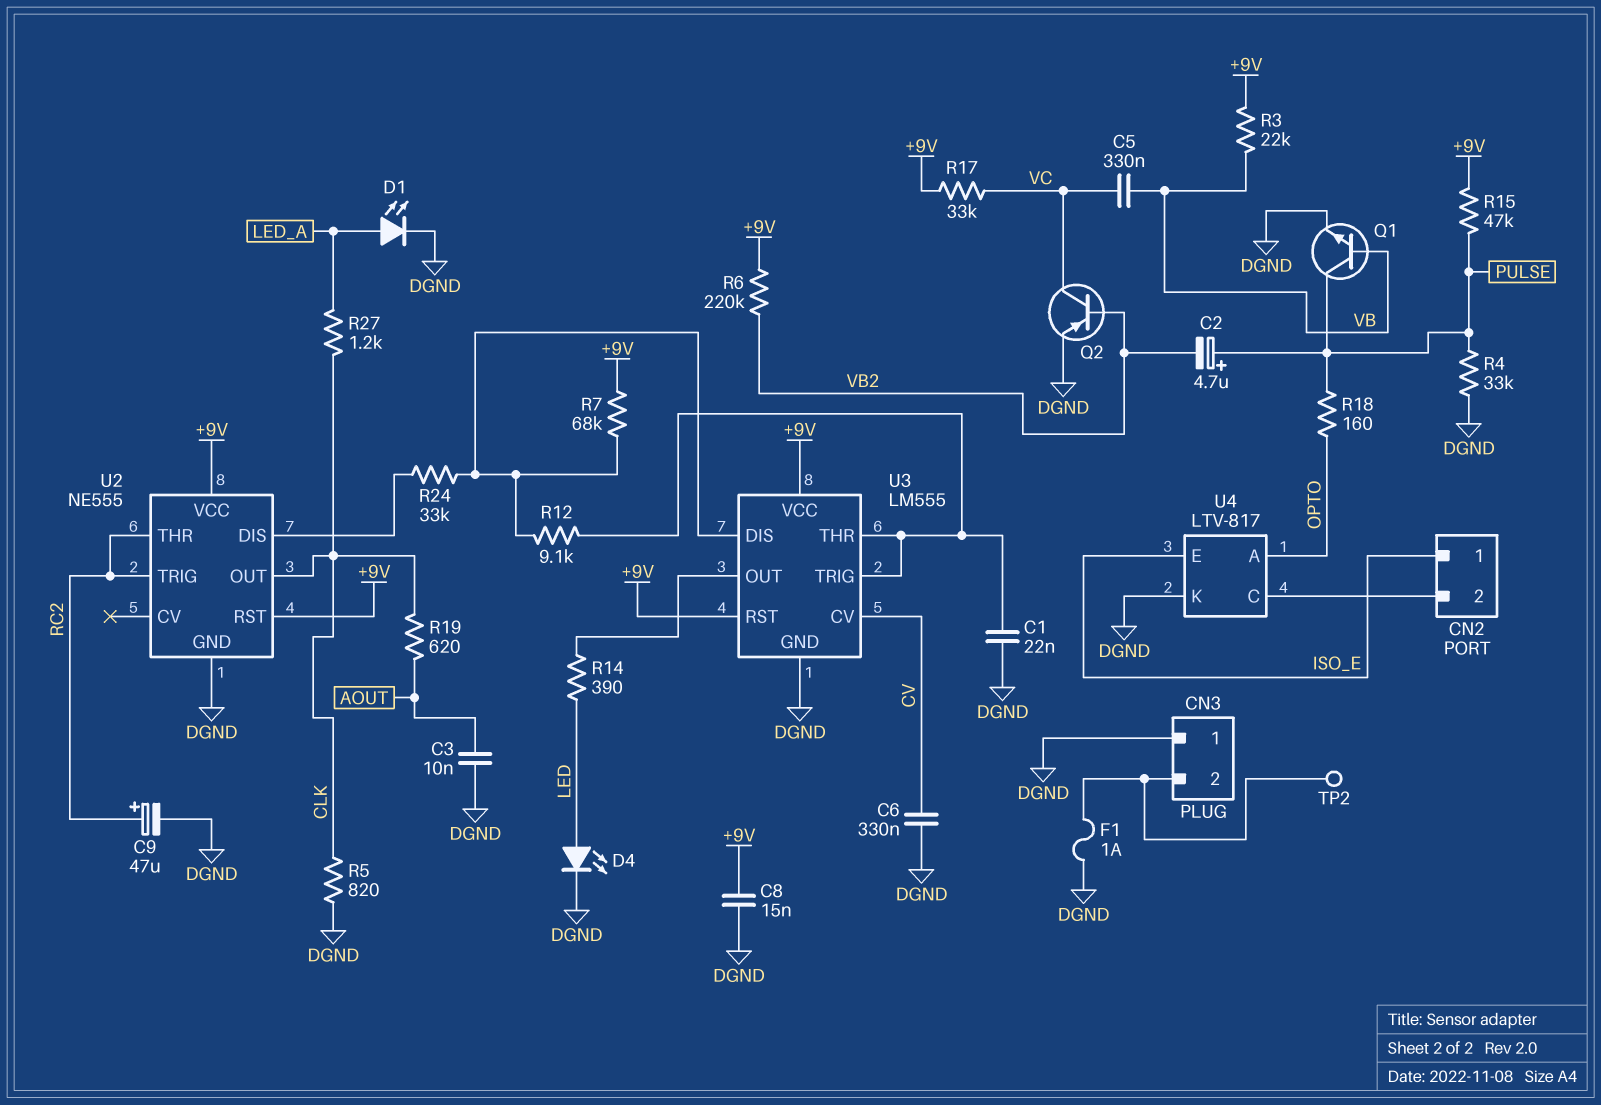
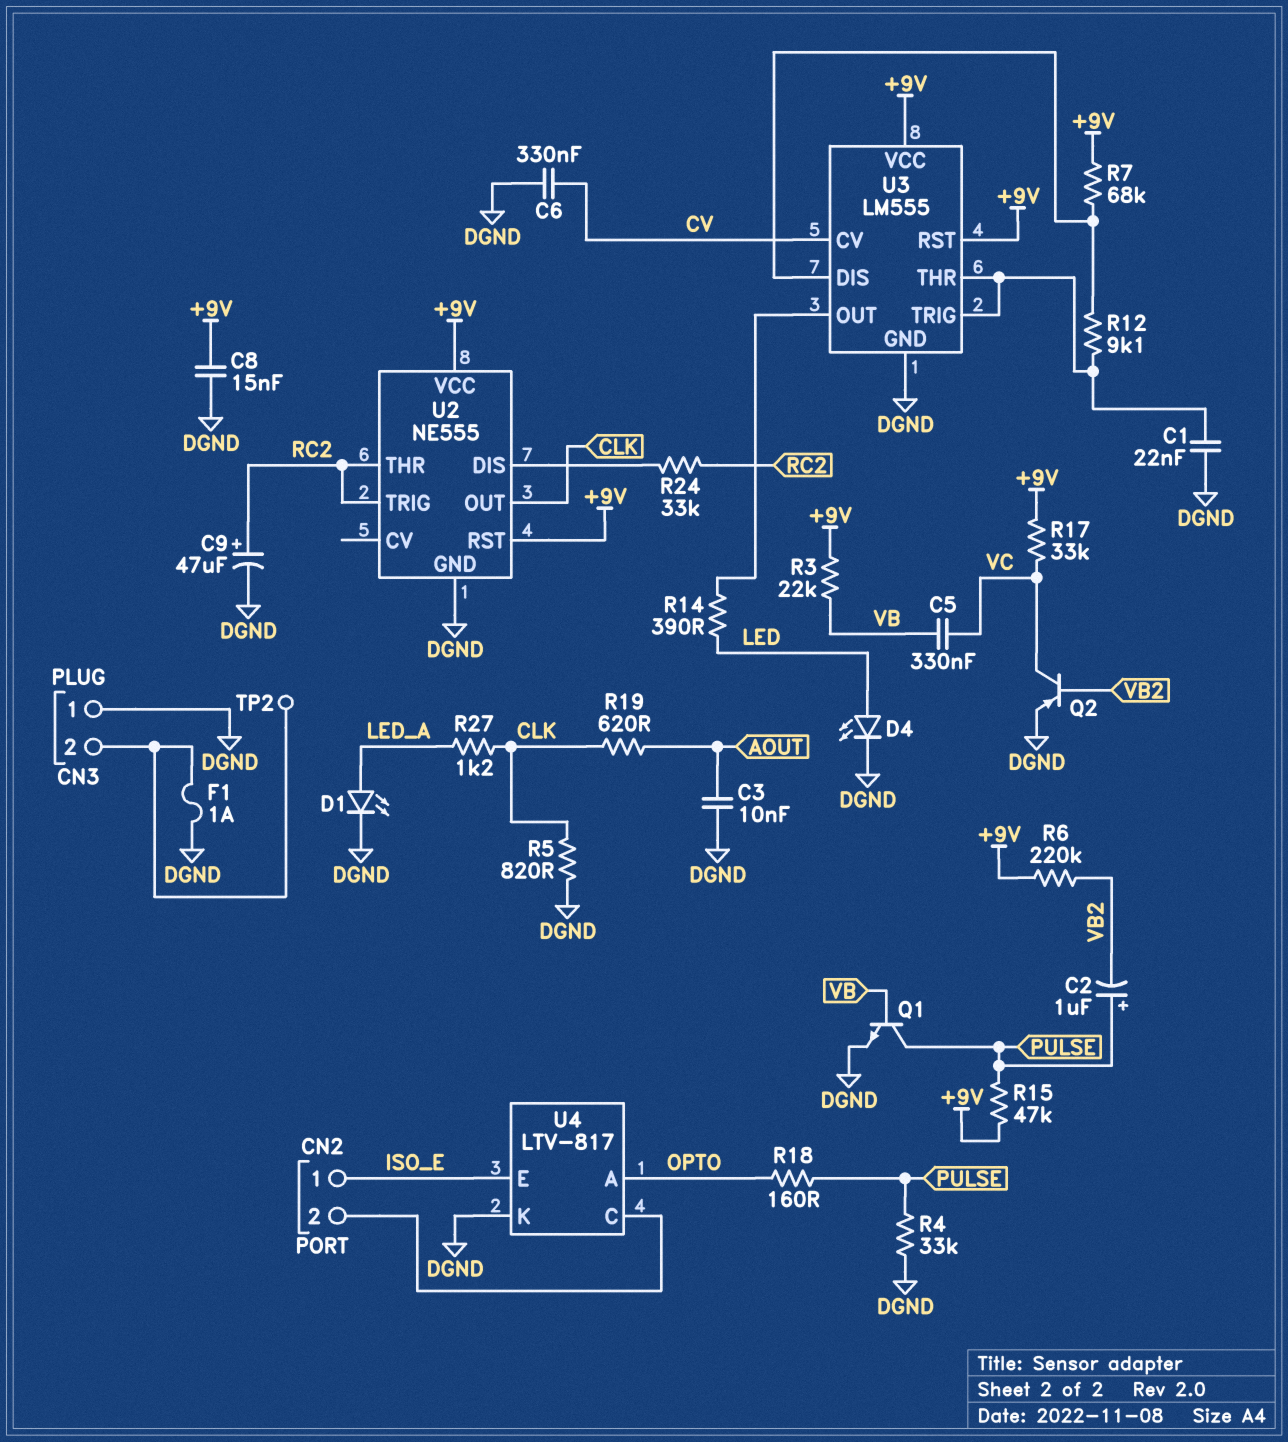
C2: 4.7uF (plus PULSE, minus VB2) -> 1uF (plus PULSE, minus VB2)
R24: 33k (U2/DIS, U3/DIS) -> 33k (RC2, U2/DIS)

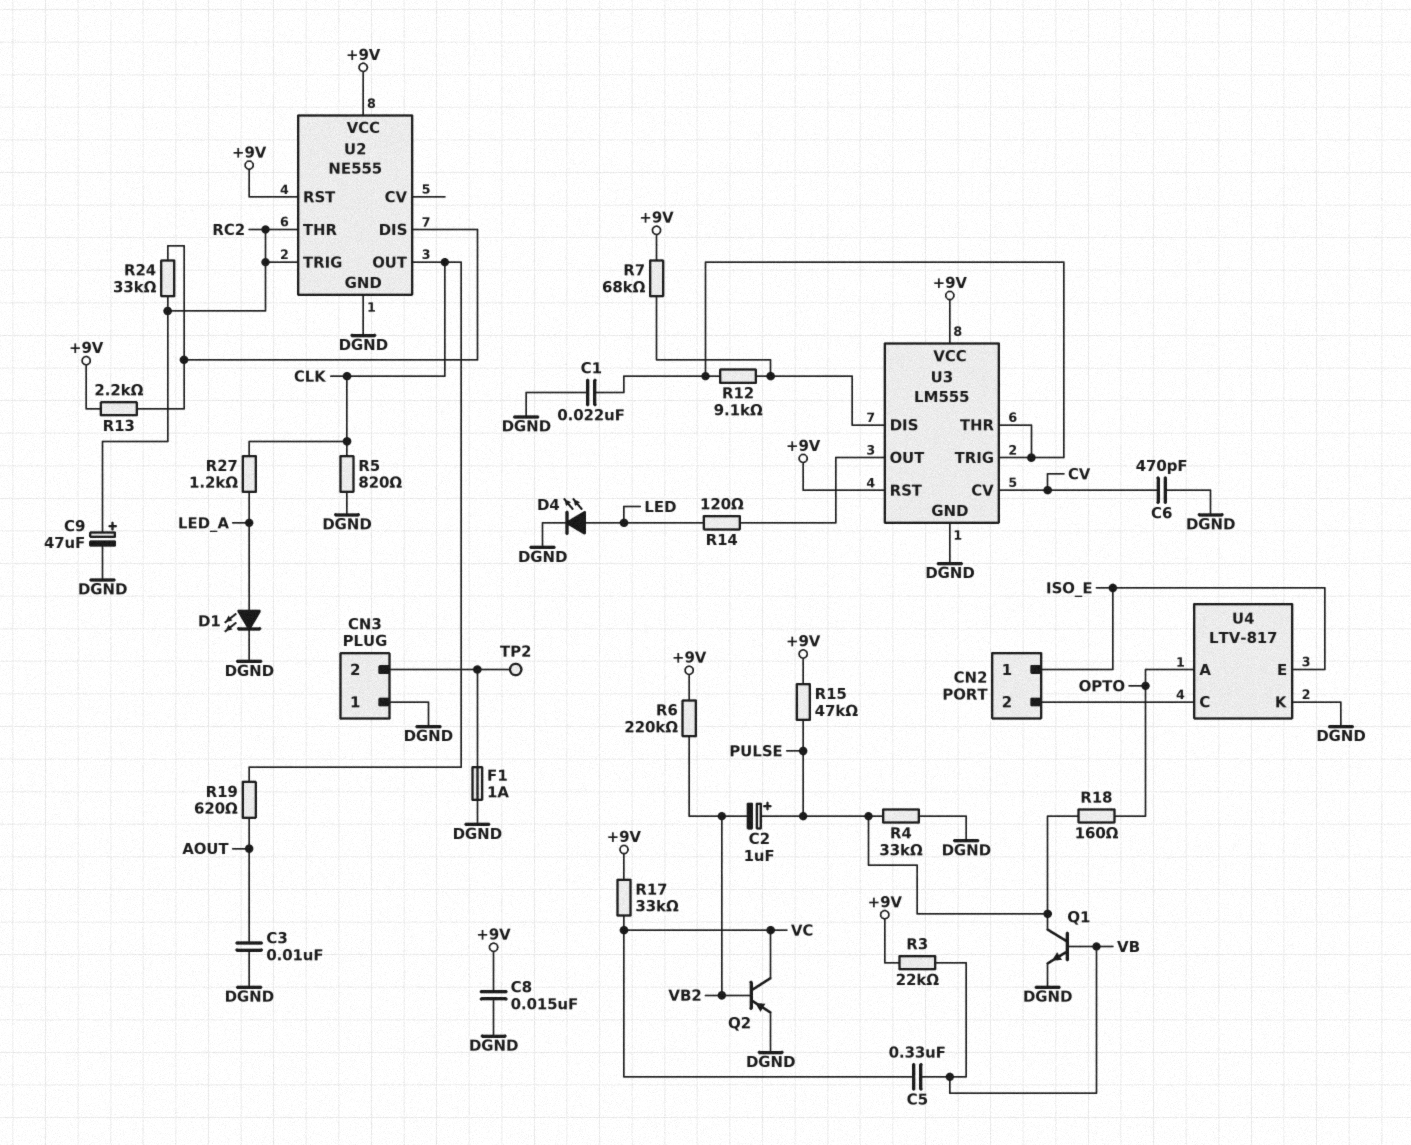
C6: 330nF (CV, DGND) -> 470pF (CV, DGND)
R13: none -> 2.2k (+9V, U2/DIS)
R14: 390 (LED, U3/OUT) -> 120 (LED, U3/OUT)

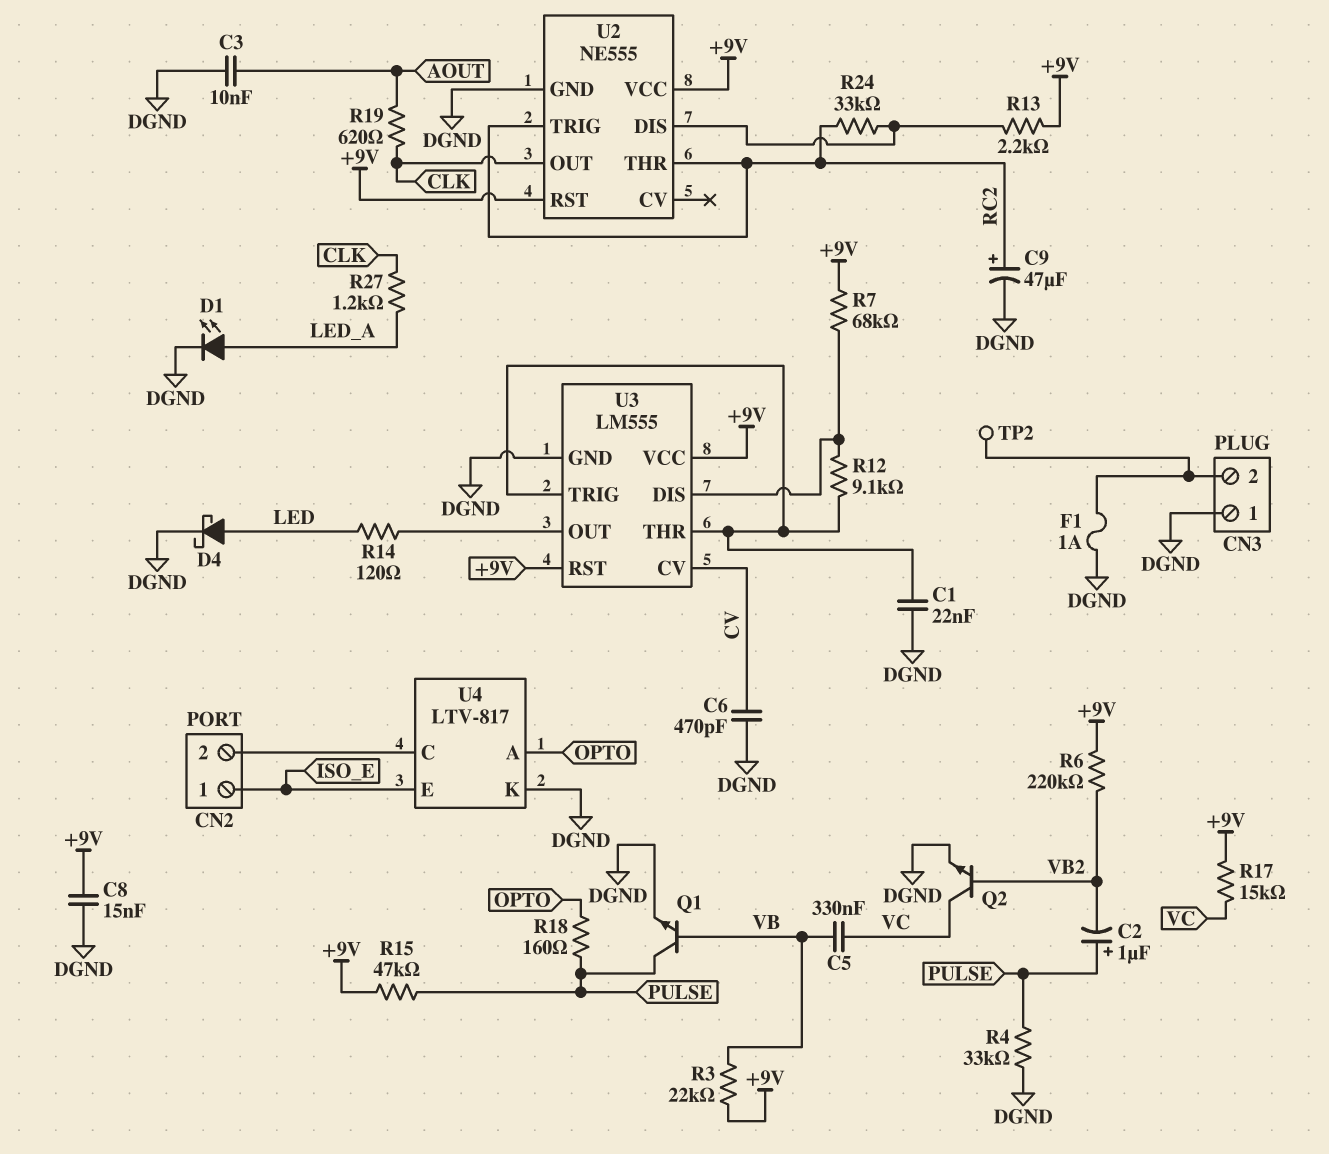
D4: LED (A LED, K DGND) -> schottky (A LED, K DGND)
Q2: PNP (B VB2, C VC, E DGND) -> NPN (B VB2, C VC, E DGND)
R5: 820 (CLK, DGND) -> none
R17: 33k (+9V, VC) -> 15k (+9V, VC)

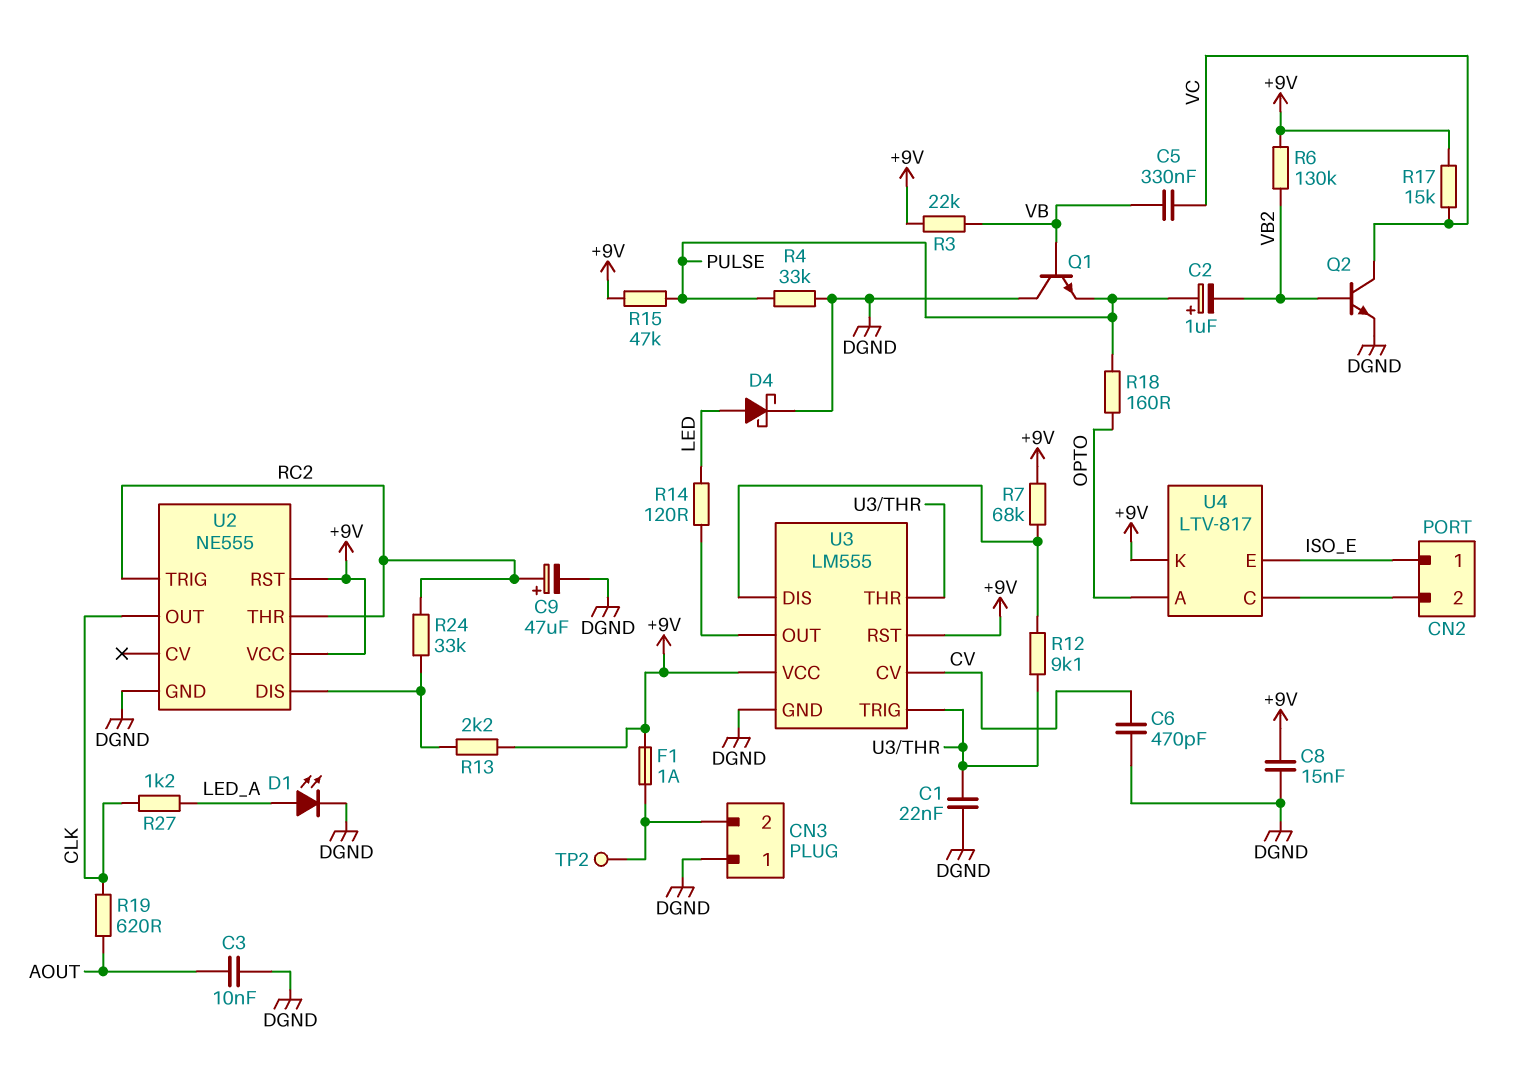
F1: 1A (CN3/2, DGND) -> 1A (+9V, CN3/2)
Q1: NPN (B VB, C PULSE, E DGND) -> NPN (B VB, C DGND, E PULSE)
R6: 220k (+9V, VB2) -> 130k (+9V, VB2)
U4 pin K: DGND -> +9V

